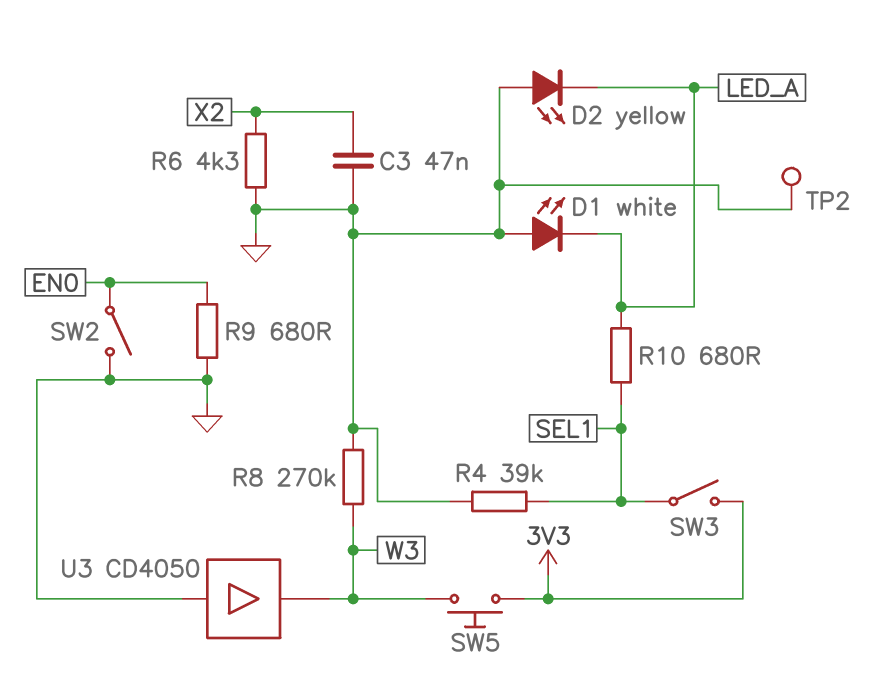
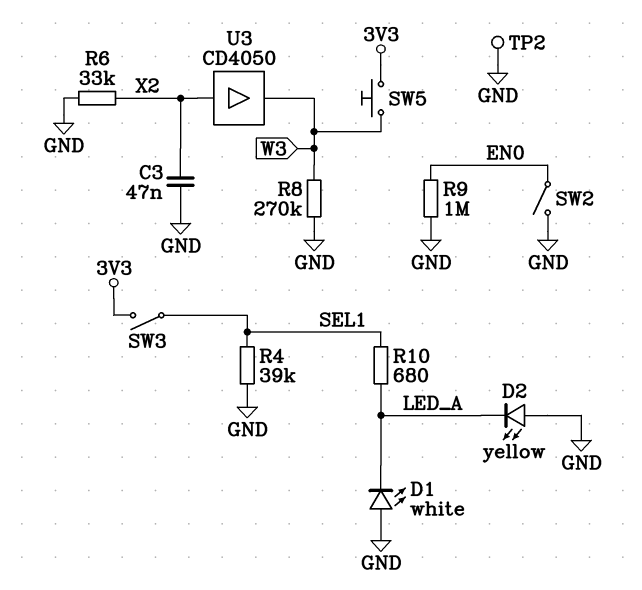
R6: 4.3k (GND, X2) -> 33k (GND, X2)
R9: 680 (EN0, GND) -> 1M (EN0, GND)
U3: buffer CD4050 (in GND, out W3) -> buffer CD4050 (in X2, out W3)

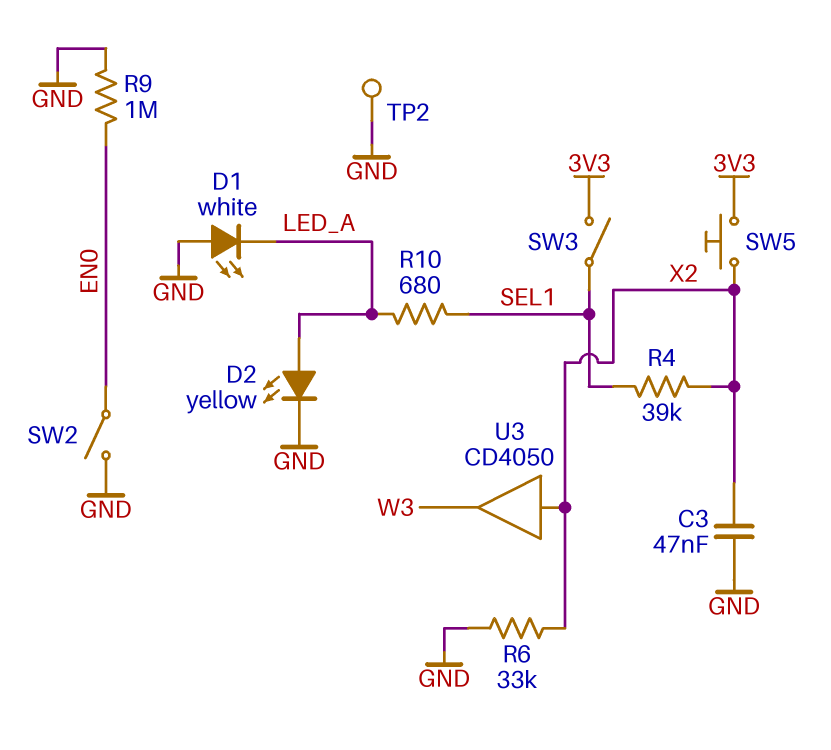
D2: LED yellow (A GND, K LED_A) -> LED yellow (A LED_A, K GND)
R4: 39k (GND, SEL1) -> 39k (SEL1, X2)
R8: 270k (GND, W3) -> none
SW5: button (3V3, W3) -> button (3V3, X2)

